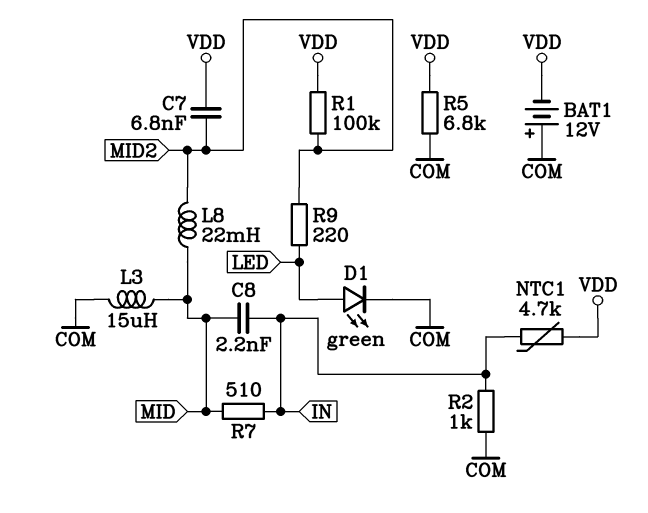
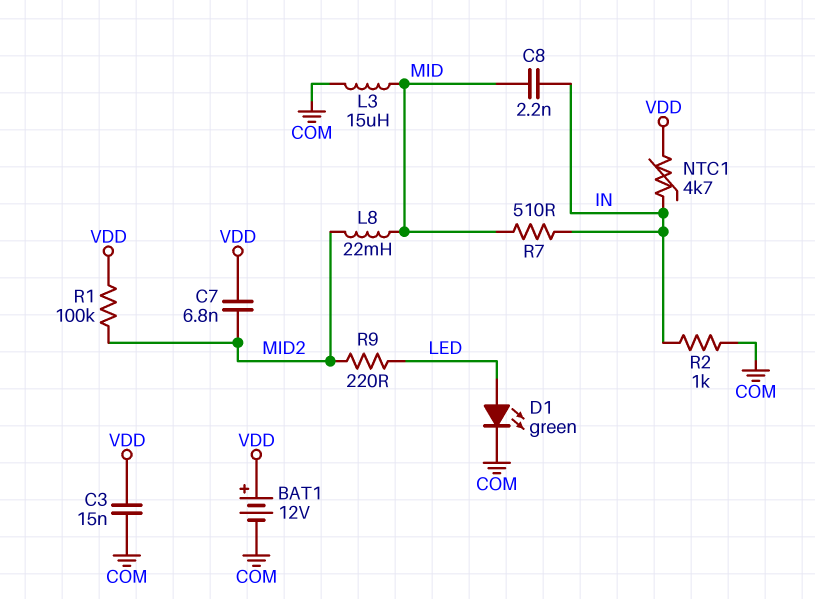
BAT1: 12V (plus COM, minus VDD) -> 12V (plus VDD, minus COM)
C3: none -> 15nF (COM, VDD)
R5: 6.8k (COM, VDD) -> none

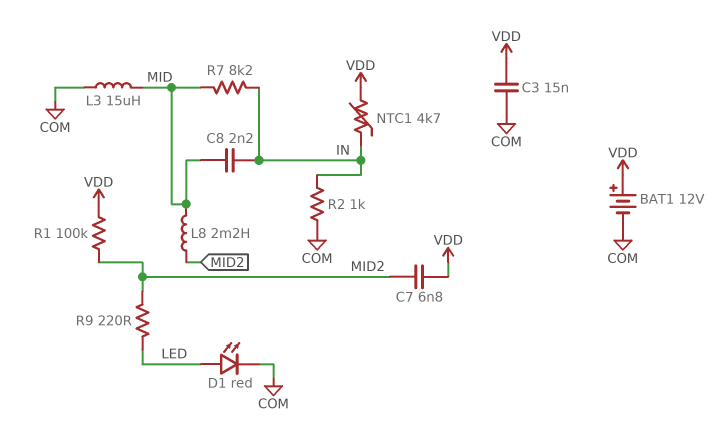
D1: LED green (A LED, K COM) -> LED red (A LED, K COM)
L8: 22mH (MID, MID2) -> 2.2mH (MID, MID2)
R7: 510 (IN, MID) -> 8.2k (IN, MID)

